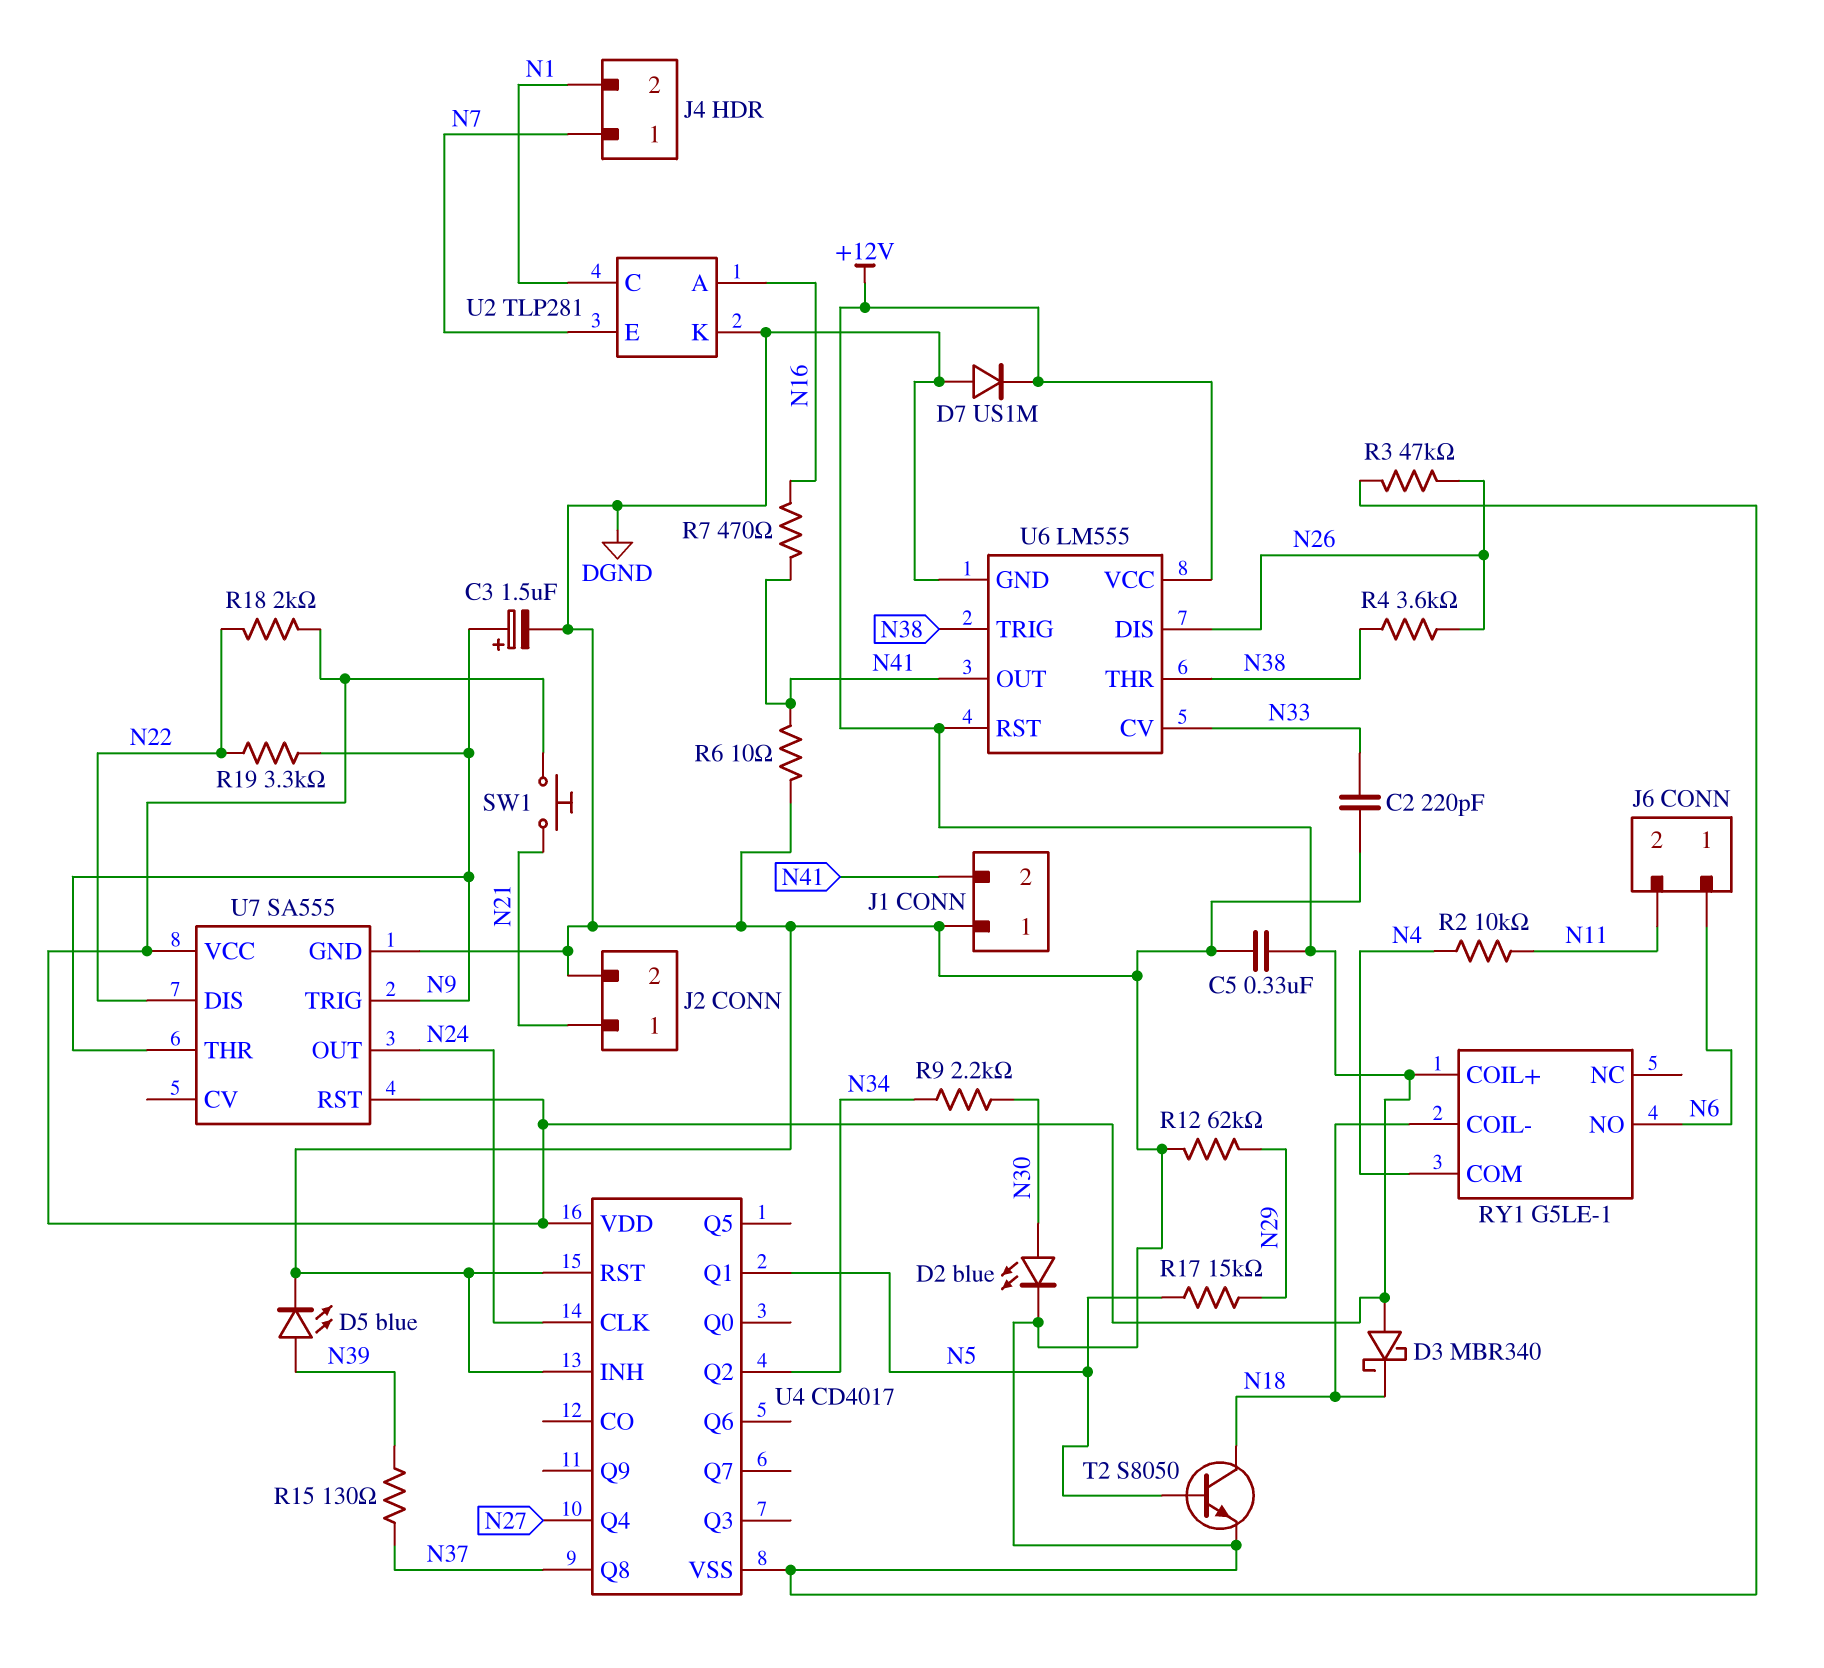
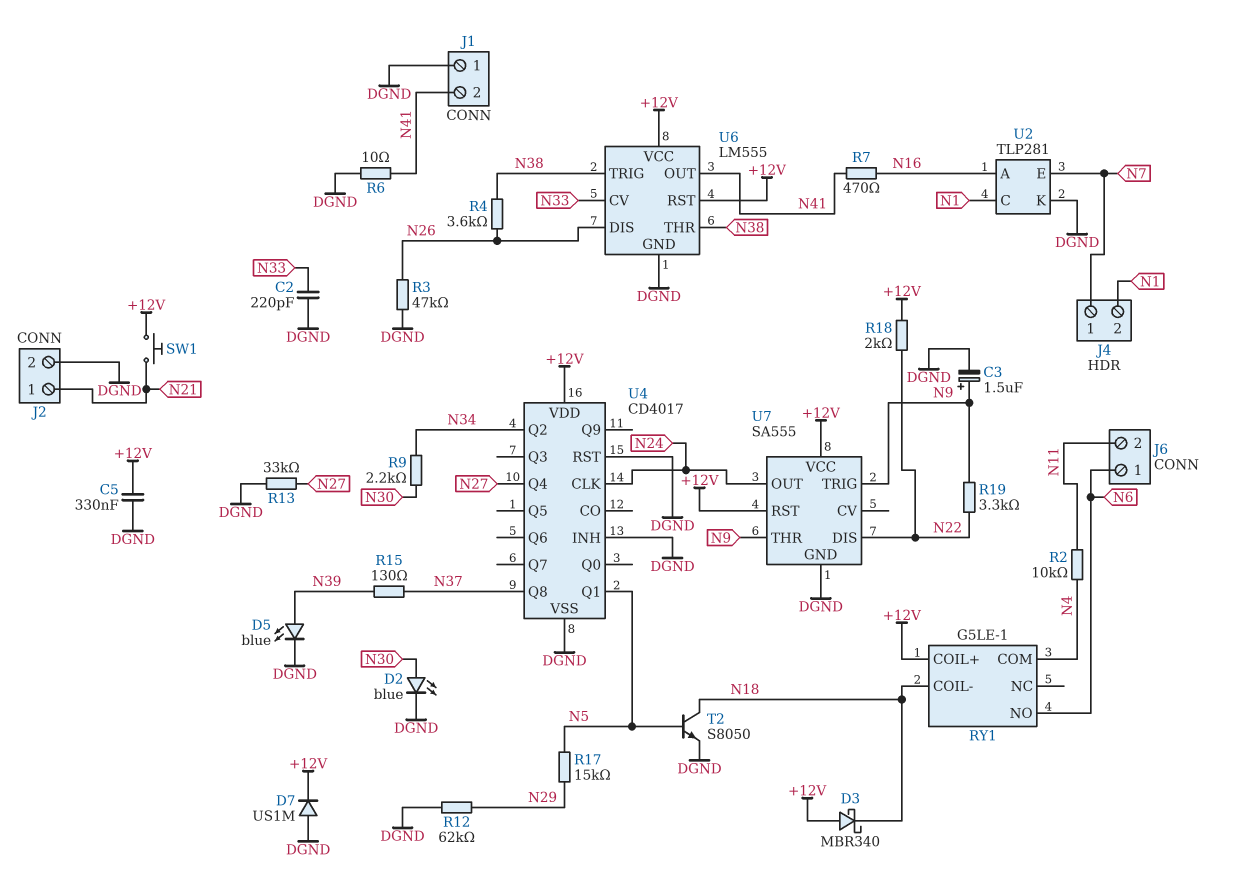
R13: none -> 33k (DGND, N27)

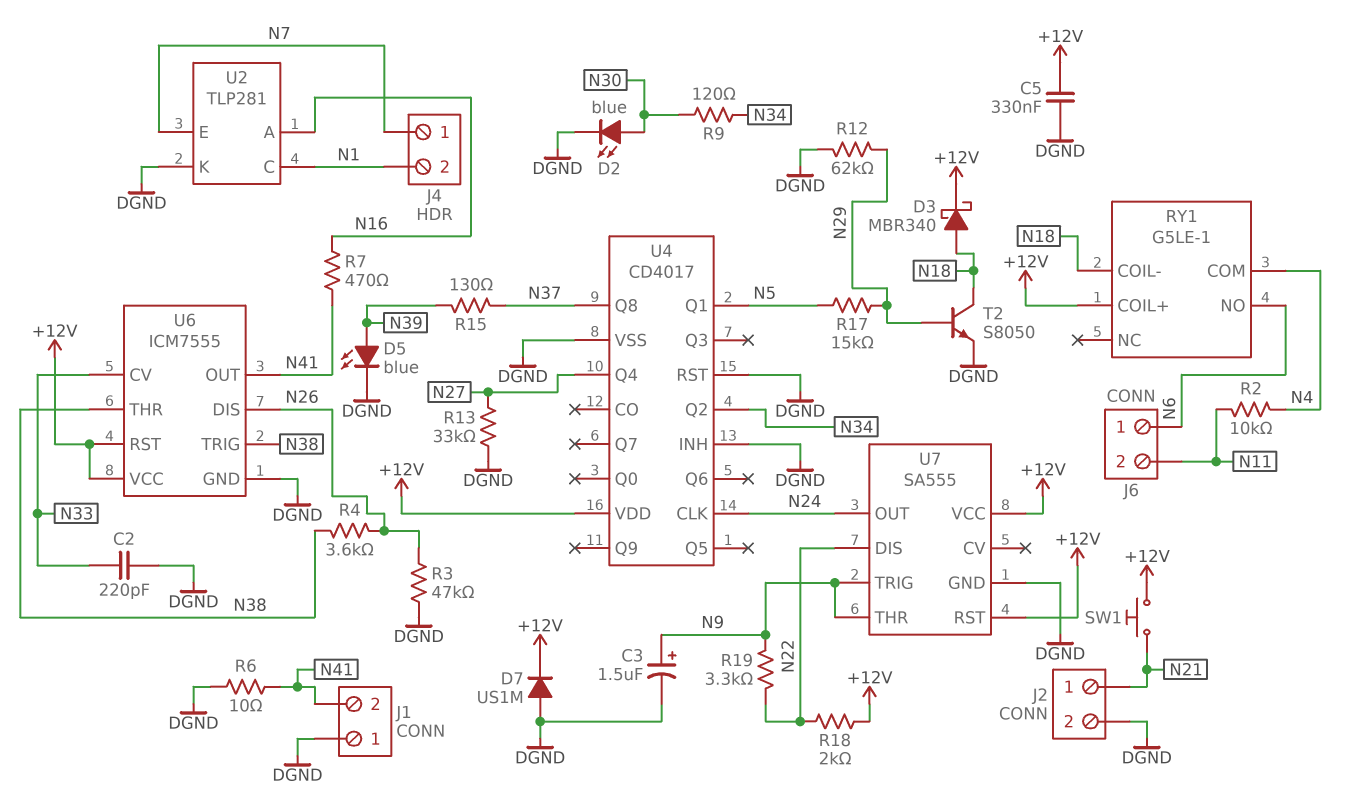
D3: schottky MBR340 (A +12V, K N18) -> schottky MBR340 (A N18, K +12V)
R9: 2.2k (N30, N34) -> 120 (N30, N34)
T2: NPN S8050 (B N5, C N18, E DGND) -> NPN S8050 (B N29, C N18, E DGND)
U6: LM555 -> ICM7555

